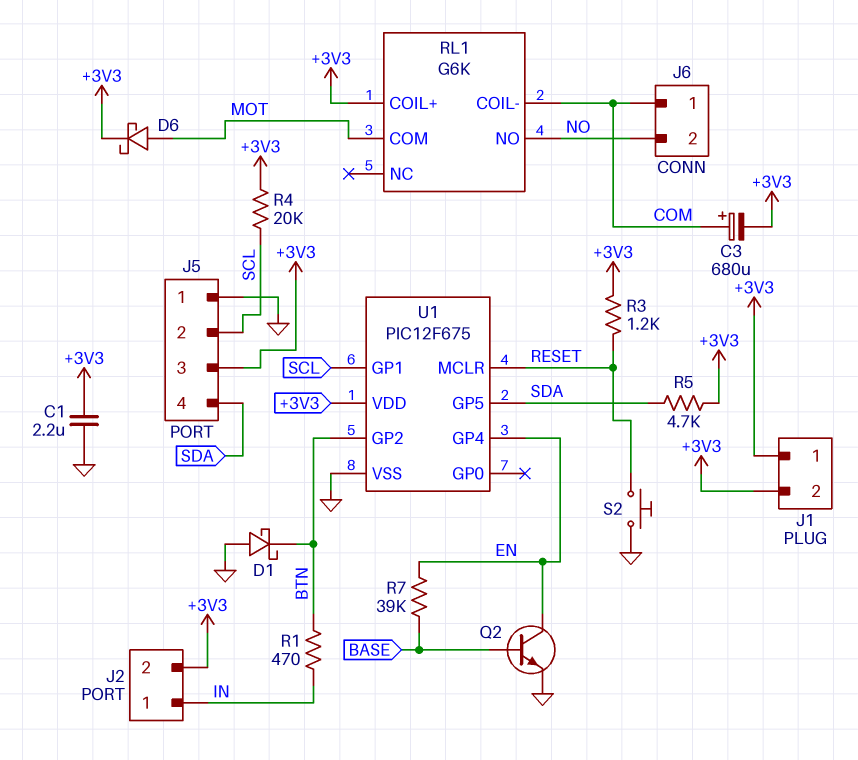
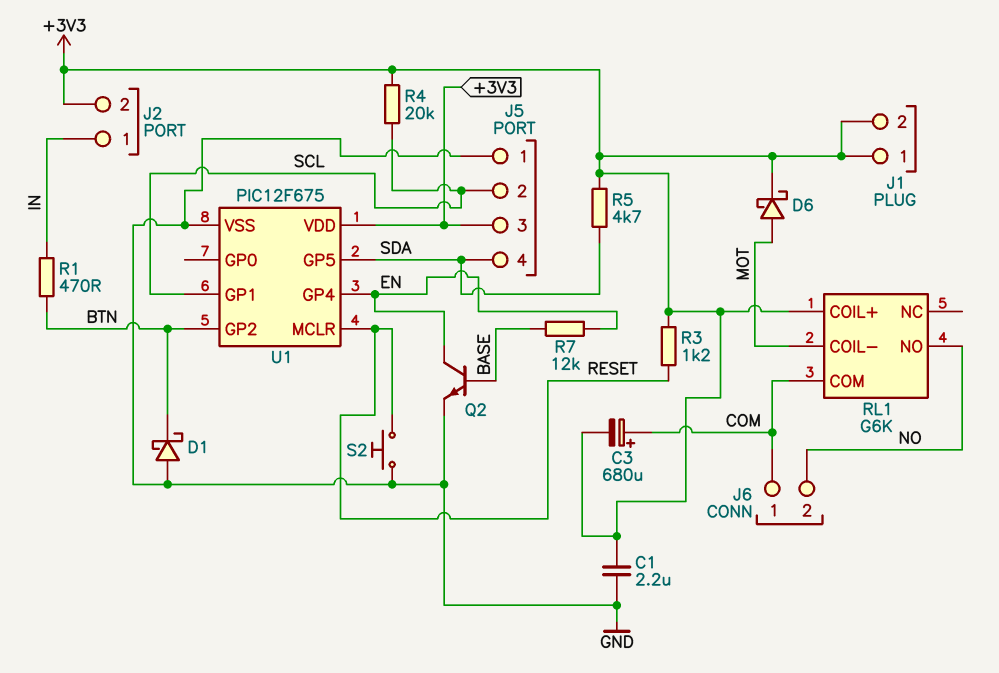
R7: 39k (BASE, EN) -> 12k (BASE, EN)
RL1 pin COIL-: COM -> MOT
RL1 pin COM: MOT -> COM

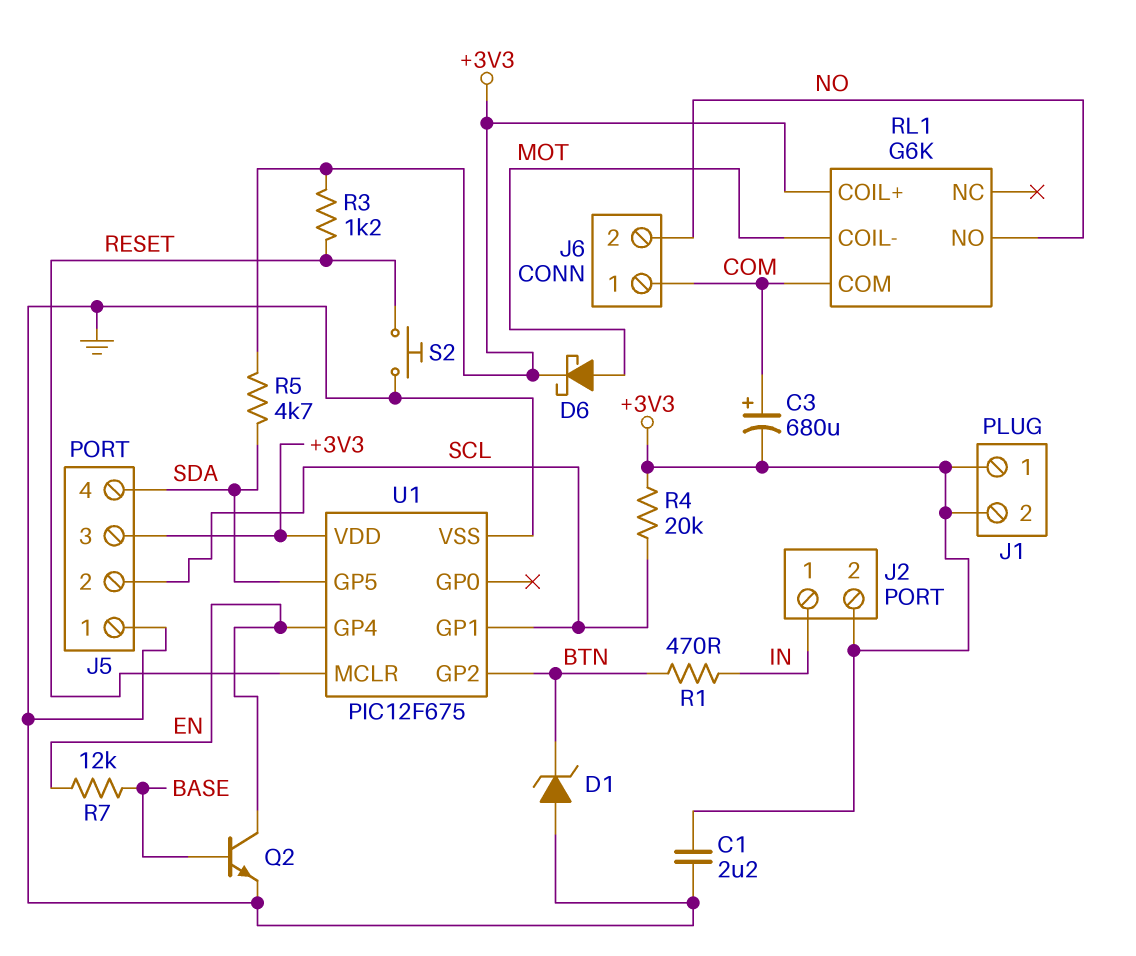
D1: schottky (A GND, K BTN) -> zener (A GND, K BTN)

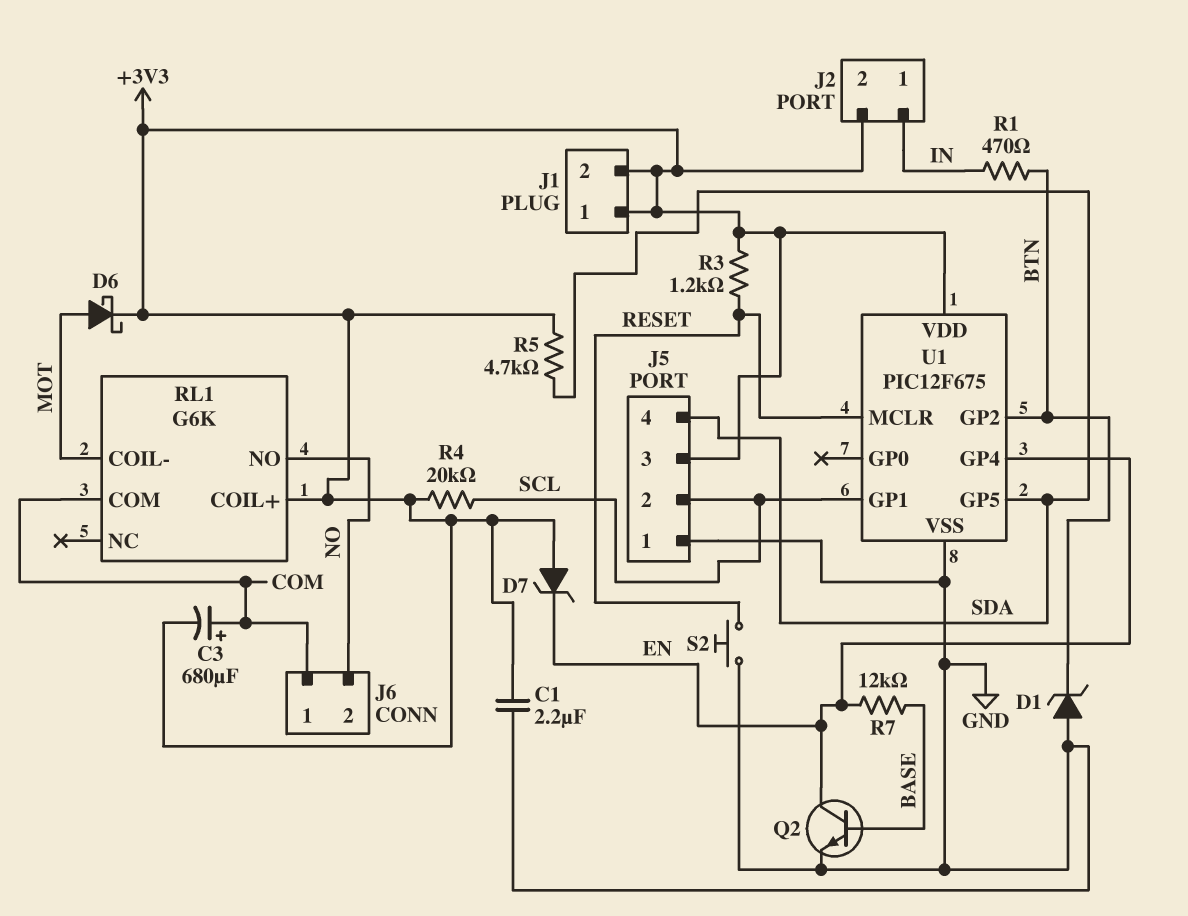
D7: none -> zener (A +3V3, K EN)

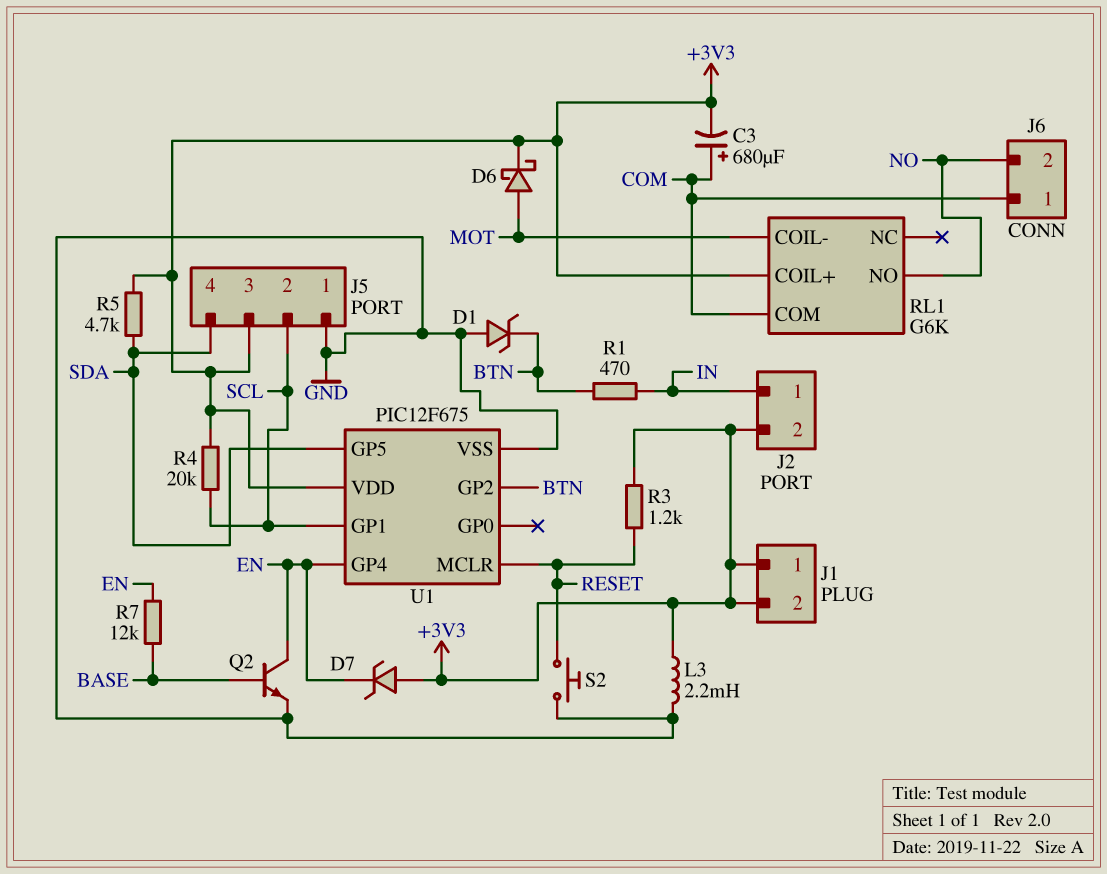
C1: 2.2uF (+3V3, GND) -> none
L3: none -> 2.2mH (+3V3, GND)

